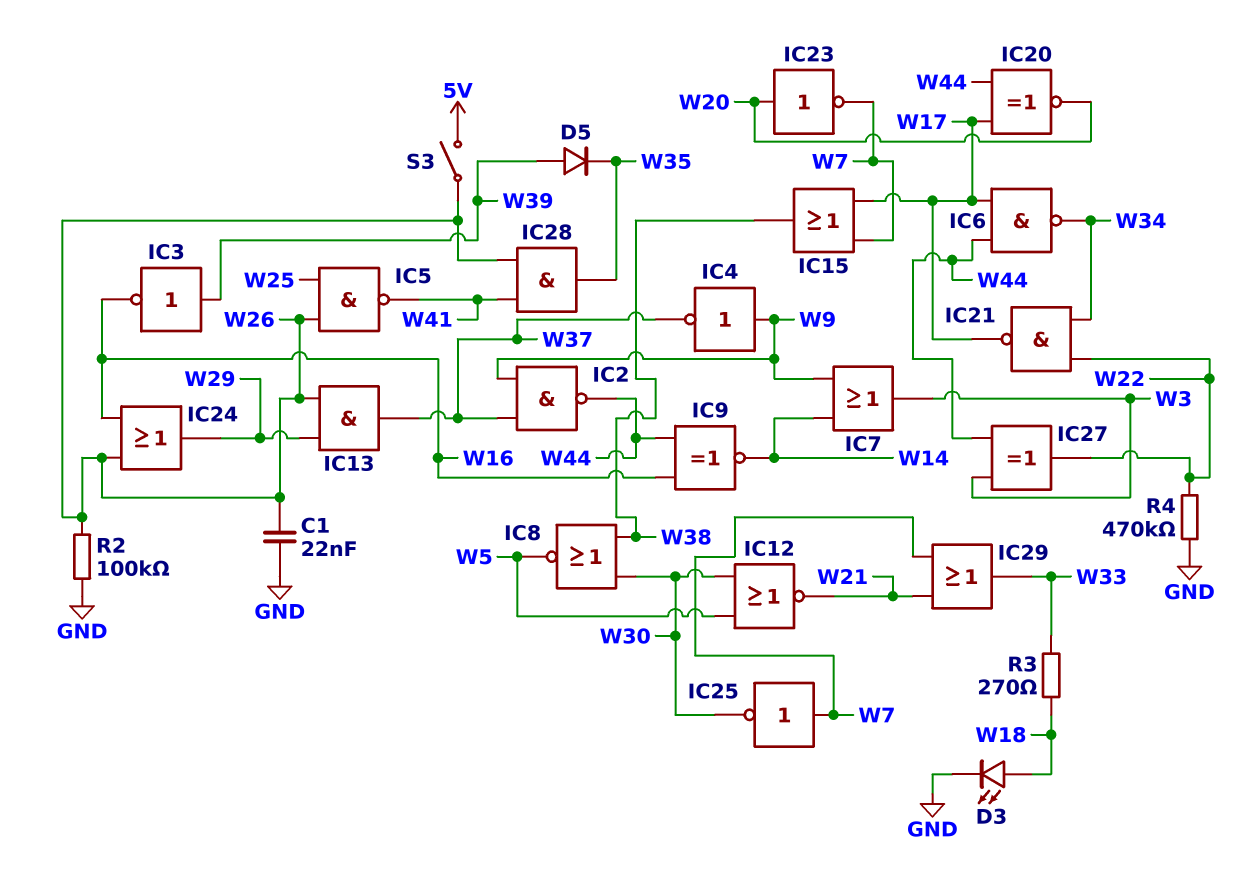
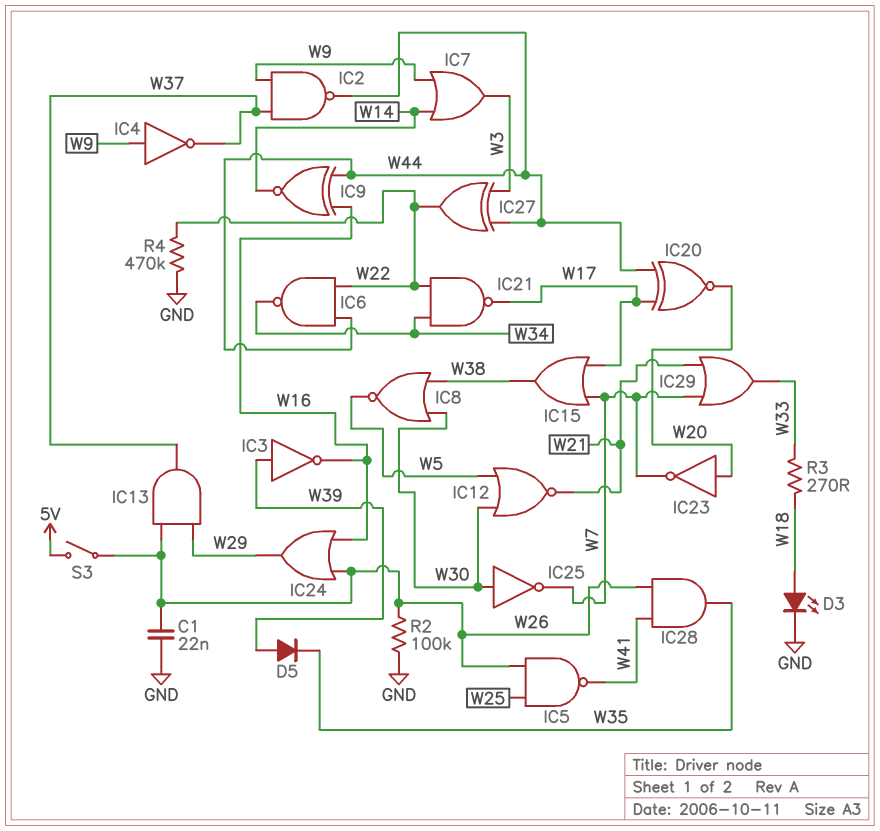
IC6: NAND (in W17, in W44, out W34) -> NAND (in W22, in W44, out W34)
IC25: NOT (in W7, out W30) -> NOT (in W30, out W7)

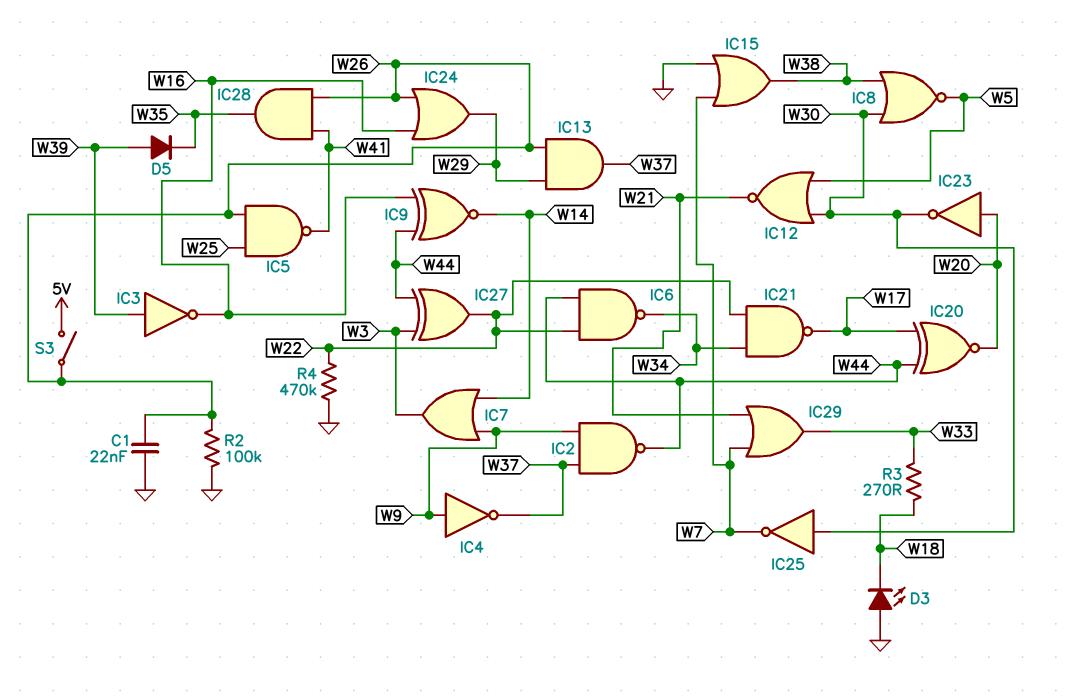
D3: LED (A W18, K GND) -> LED (A GND, K W18)
IC15: OR (in W7, in W17, out W38) -> OR (in GND, in W7, out W38)
IC23: NOT (in W20, out W7) -> NOT (in W20, out W30)

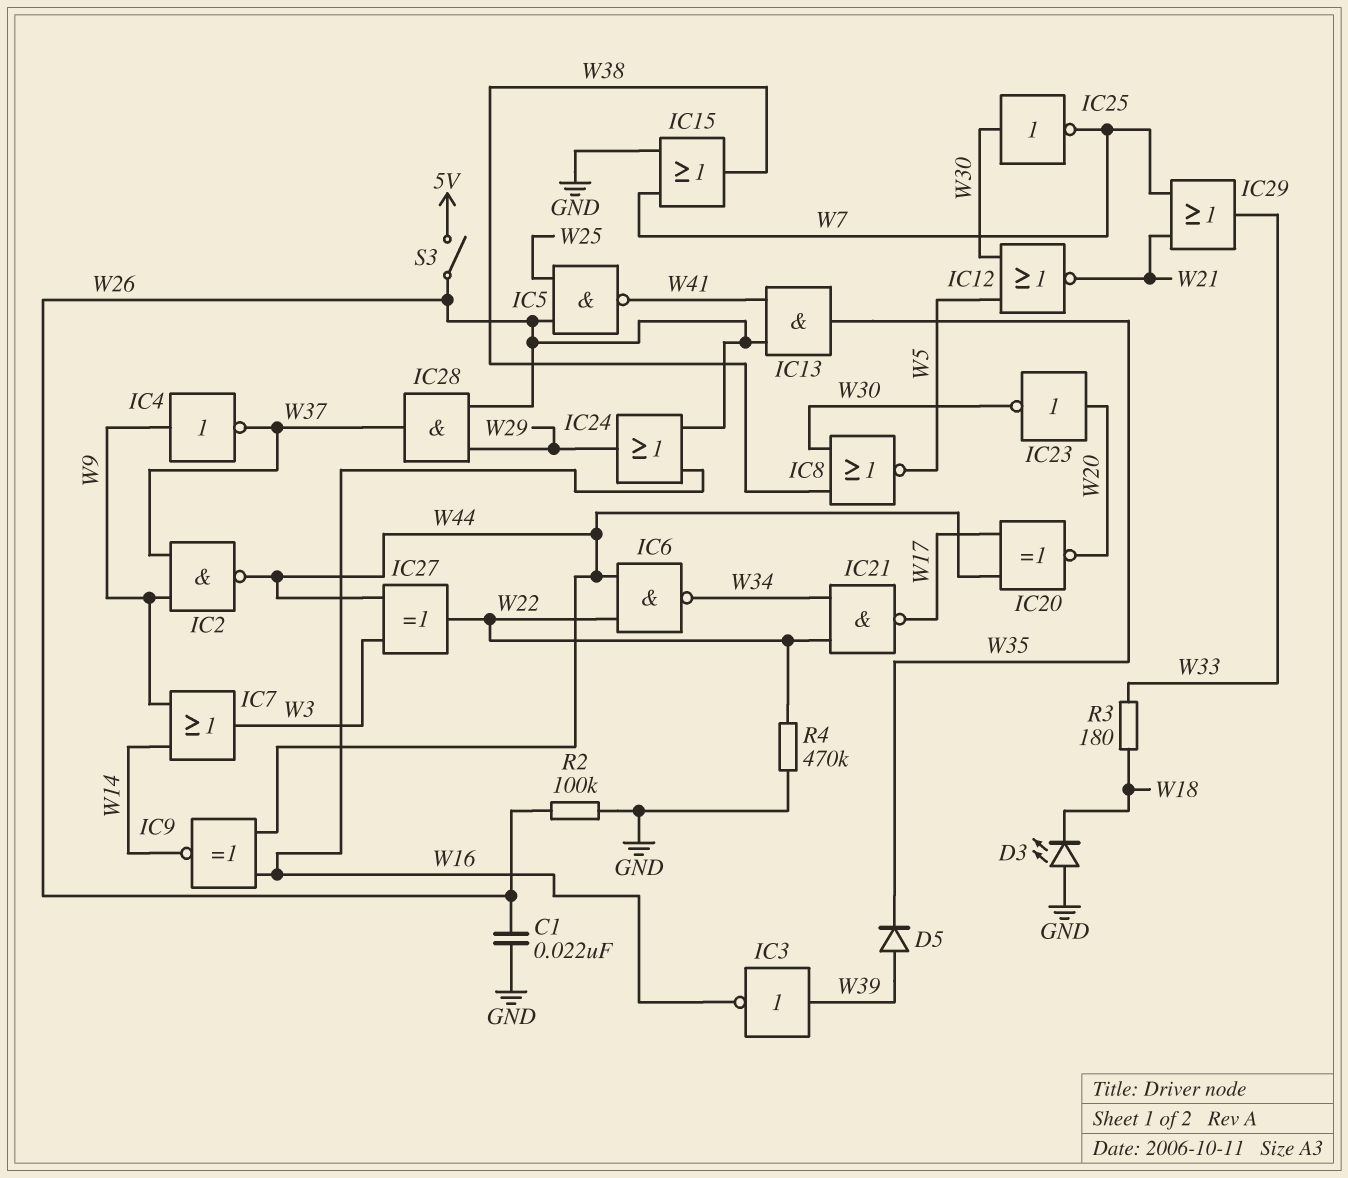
IC13: AND (in W26, in W29, out W37) -> AND (in W26, in W41, out W35)
IC28: AND (in W26, in W41, out W35) -> AND (in W26, in W29, out W37)
R3: 270 (W18, W33) -> 180 (W18, W33)

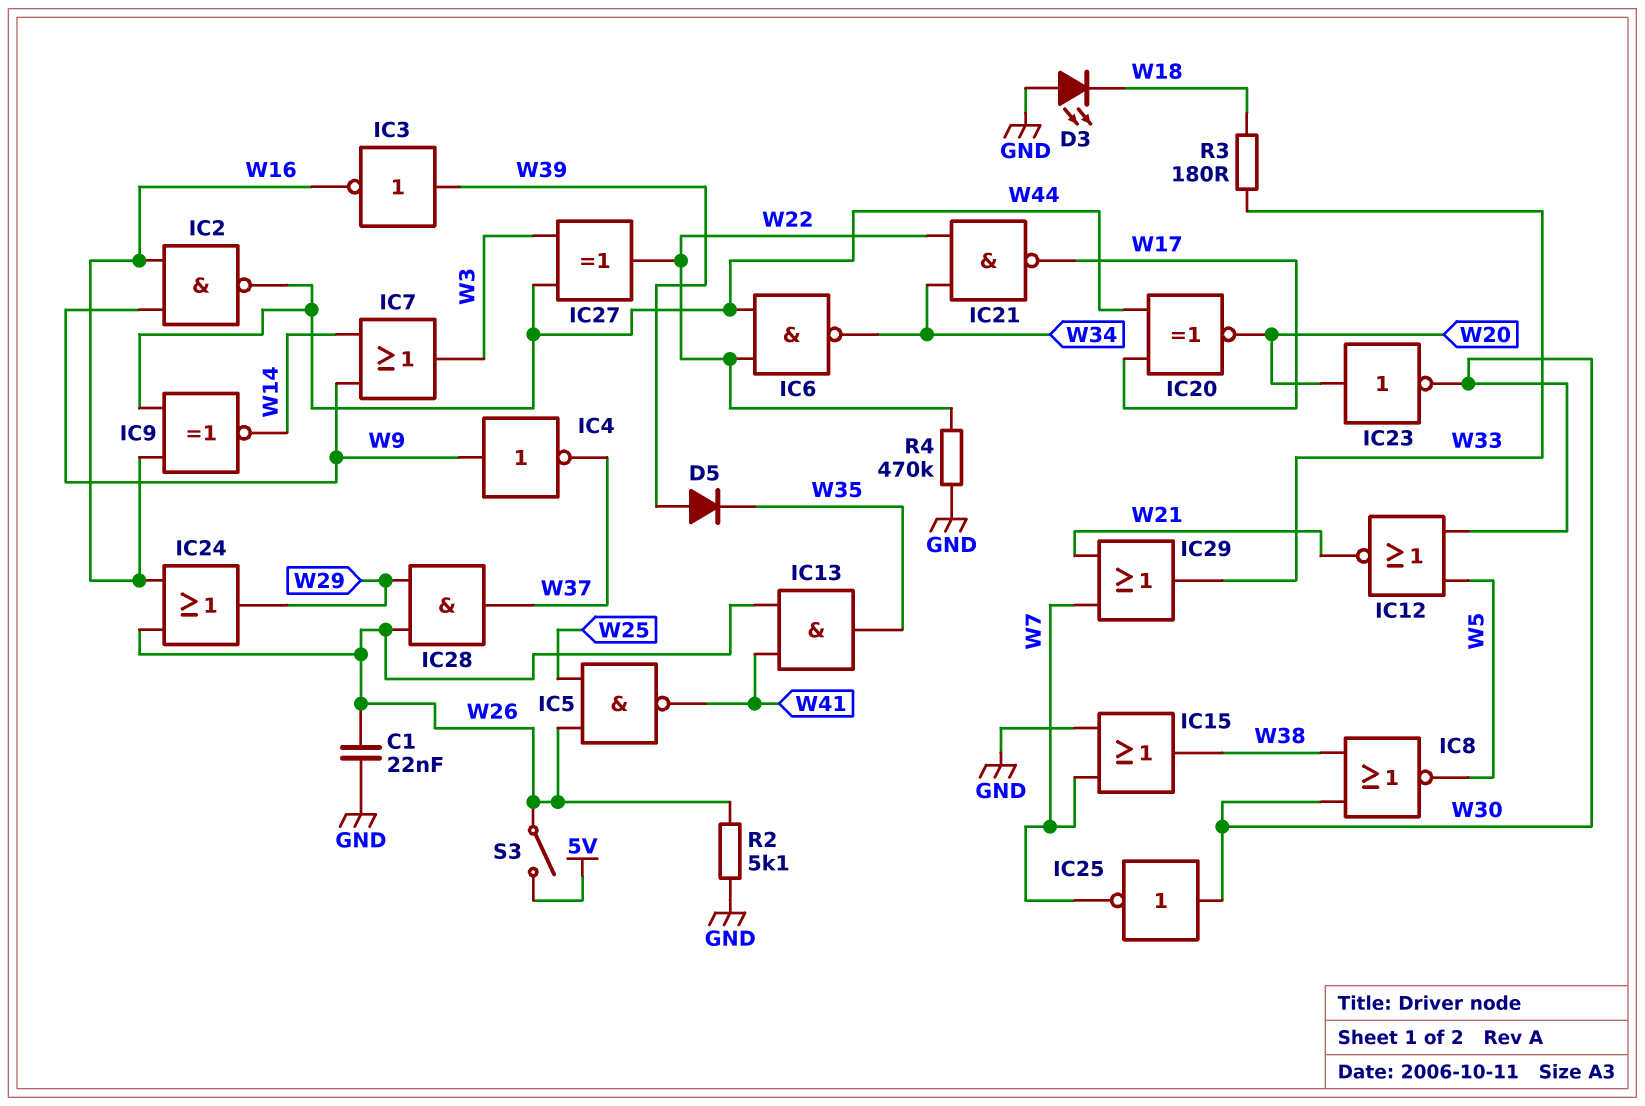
IC2: NAND (in W9, in W37, out W44) -> NAND (in W9, in W16, out W44)
R2: 100k (GND, W26) -> 5.1k (GND, W26)

